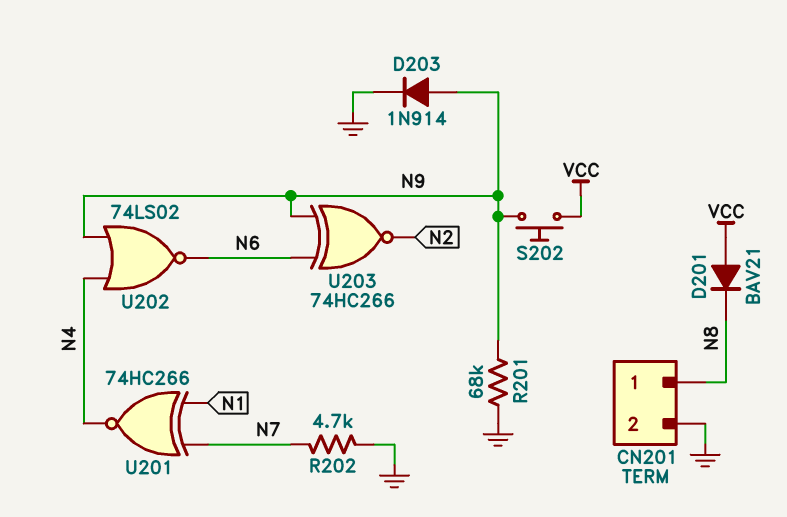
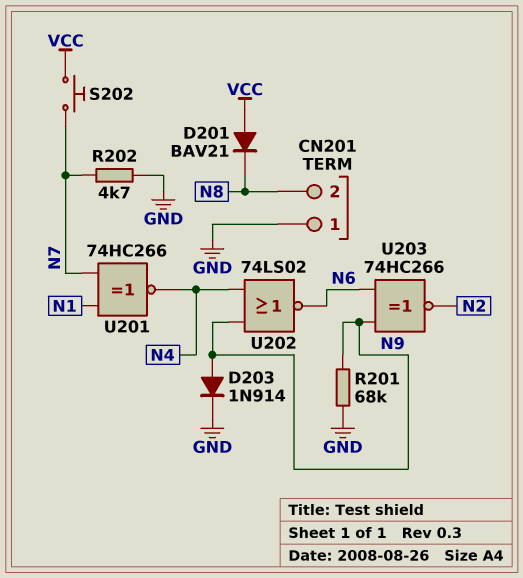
CN201 pin 1: N8 -> GND
CN201 pin 2: GND -> N8
S202: button (N9, VCC) -> button (N7, VCC)

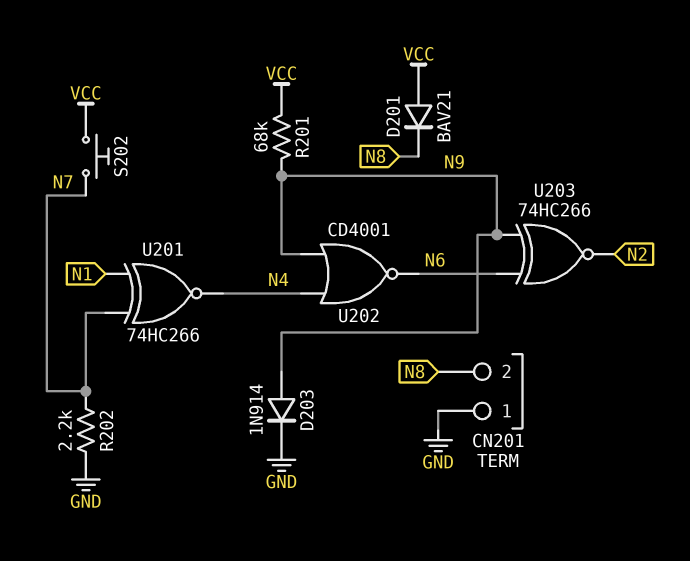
R201: 68k (GND, N9) -> 68k (N9, VCC)
R202: 4.7k (GND, N7) -> 2.2k (GND, N7)
U202: NOR 74LS02 (in N4, in N9, out N6) -> NOR CD4001 (in N4, in N9, out N6)

